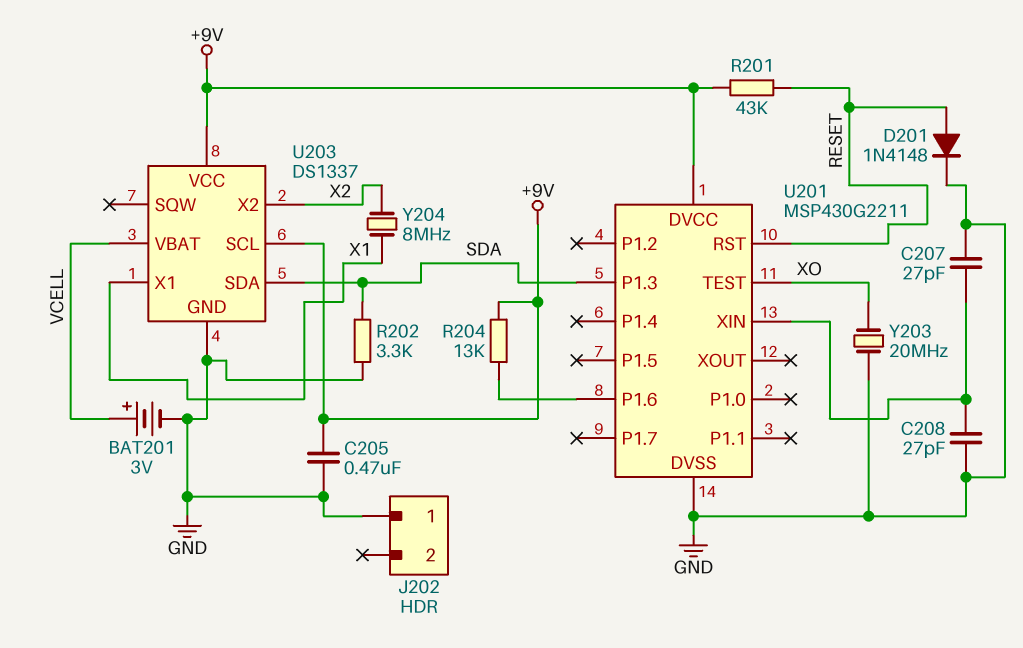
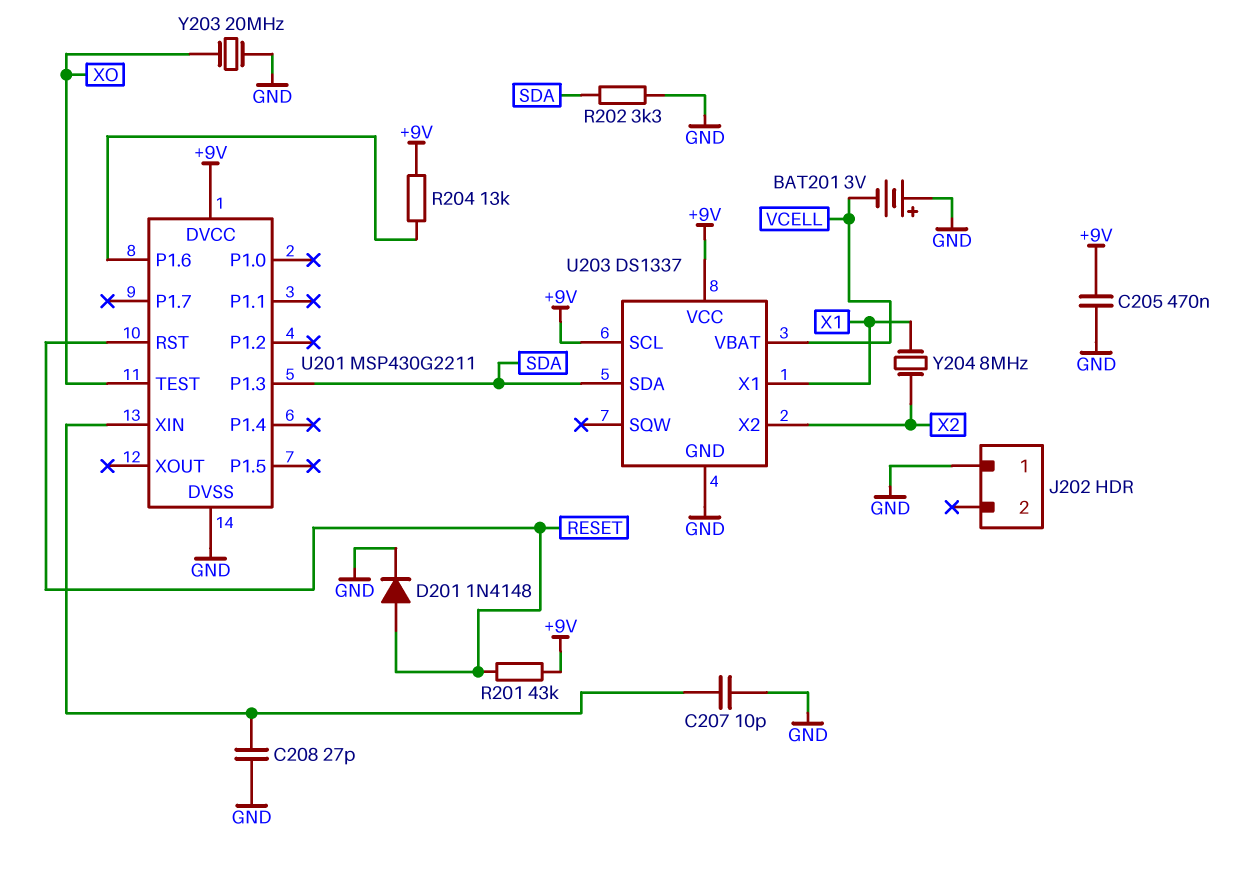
BAT201: 3V (plus VCELL, minus GND) -> 3V (plus GND, minus VCELL)
C207: 27pF (GND, U201/XIN) -> 10pF (GND, U201/XIN)

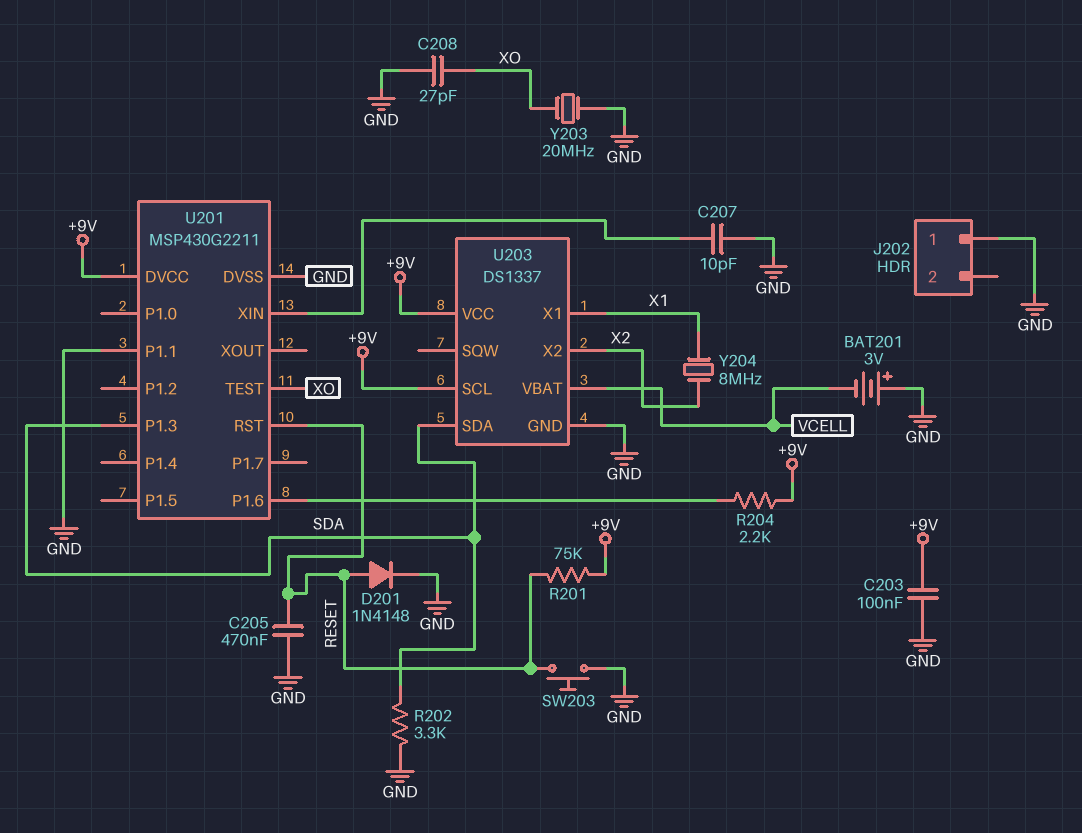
C203: none -> 100nF (+9V, GND)
C205: 470nF (+9V, GND) -> 470nF (GND, RESET)
C208: 27pF (GND, U201/XIN) -> 27pF (GND, XO)
R201: 43k (+9V, RESET) -> 75k (+9V, RESET)
R204: 13k (+9V, U201/P1.6) -> 2.2k (+9V, U201/P1.6)
SW203: none -> button (GND, RESET)
U201 pin P1.1: none -> GND

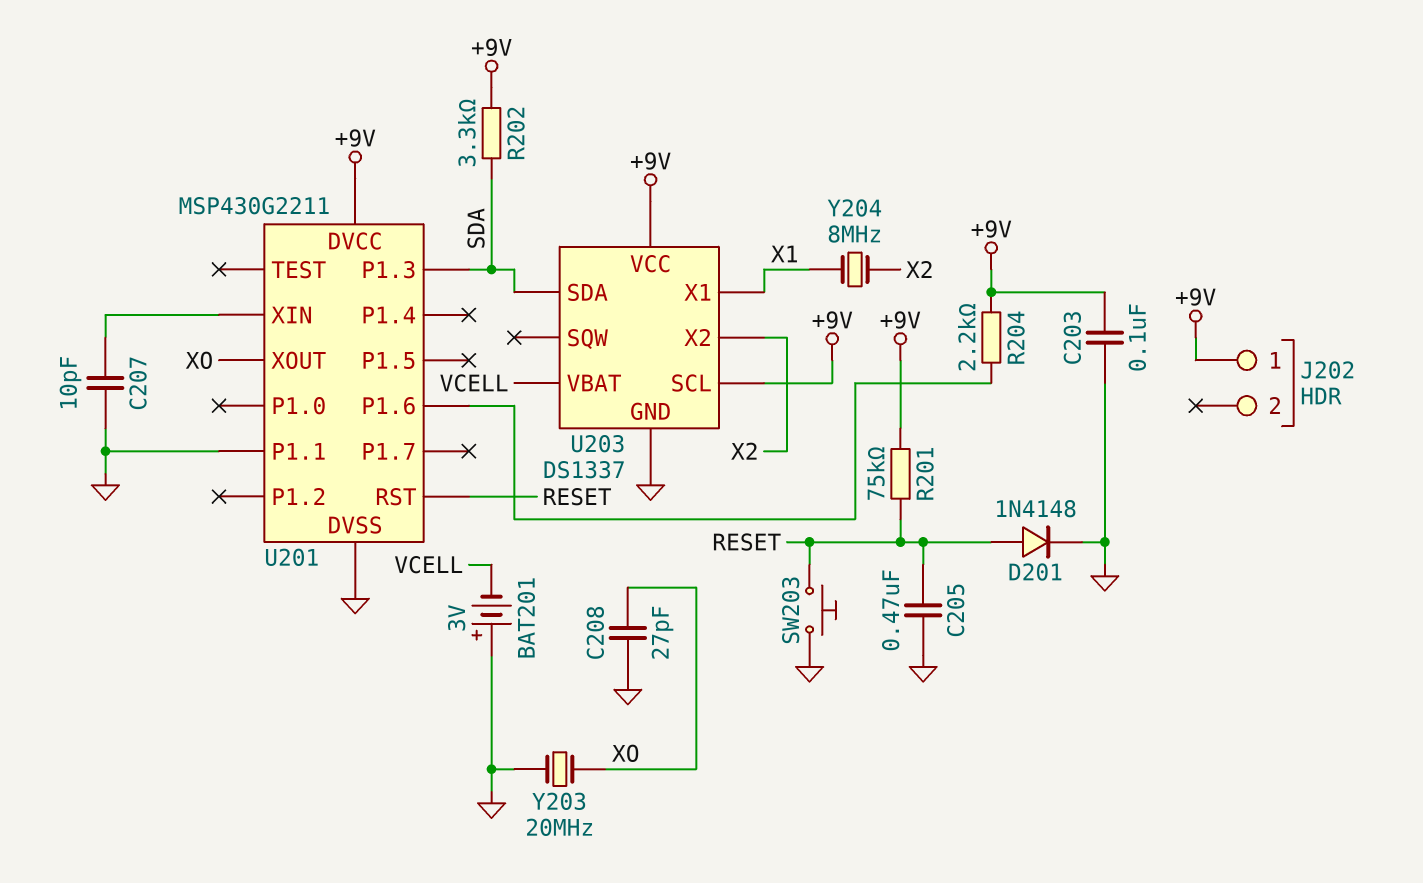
J202 pin 1: GND -> +9V
R202: 3.3k (GND, SDA) -> 3.3k (+9V, SDA)
U201 pin TEST: XO -> none
U201 pin XOUT: none -> XO

